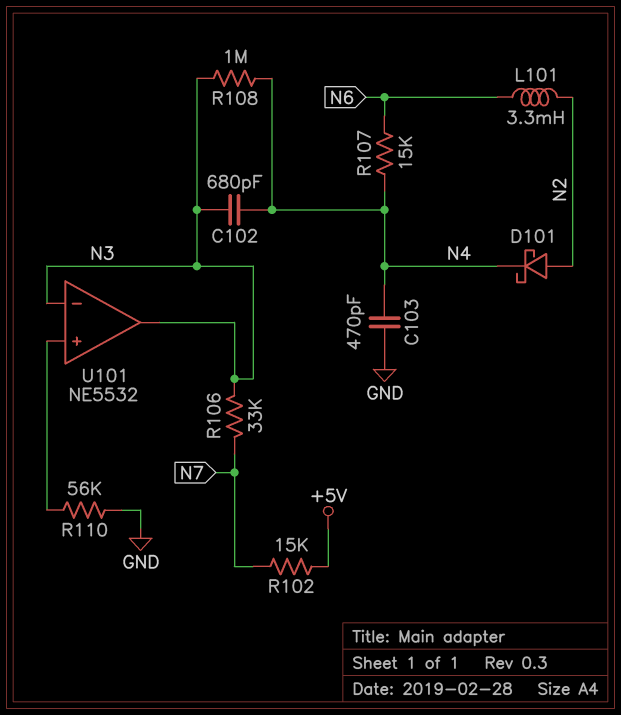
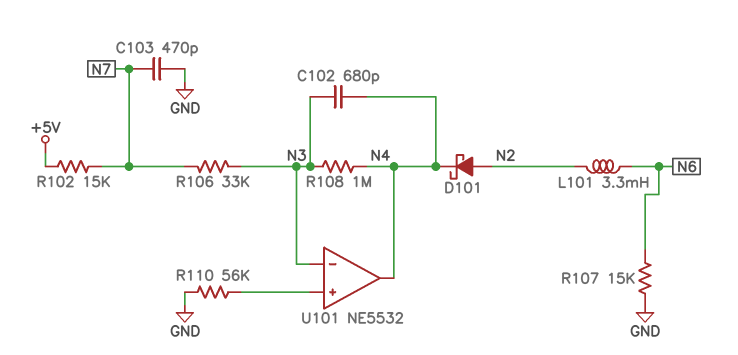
C103: 470pF (GND, N4) -> 470pF (GND, N7)
R107: 15k (N4, N6) -> 15k (GND, N6)
U101 pin out: N3 -> N4

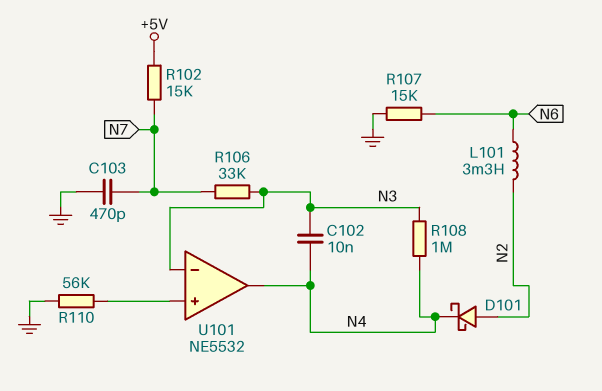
C102: 680pF (N3, N4) -> 10nF (N3, N4)

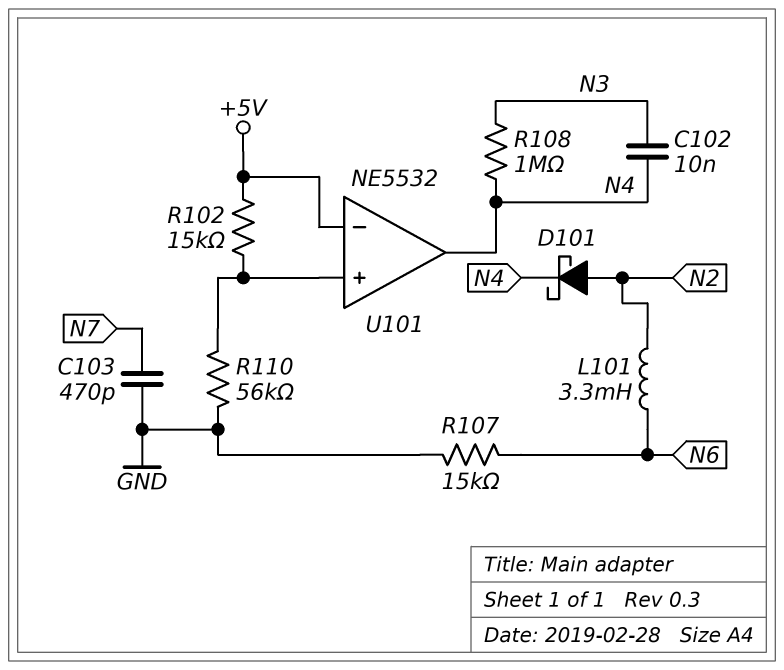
R102: 15k (+5V, N7) -> 15k (+5V, U101/in+)
R106: 33k (N3, N7) -> none
U101 pin in-: N3 -> +5V

